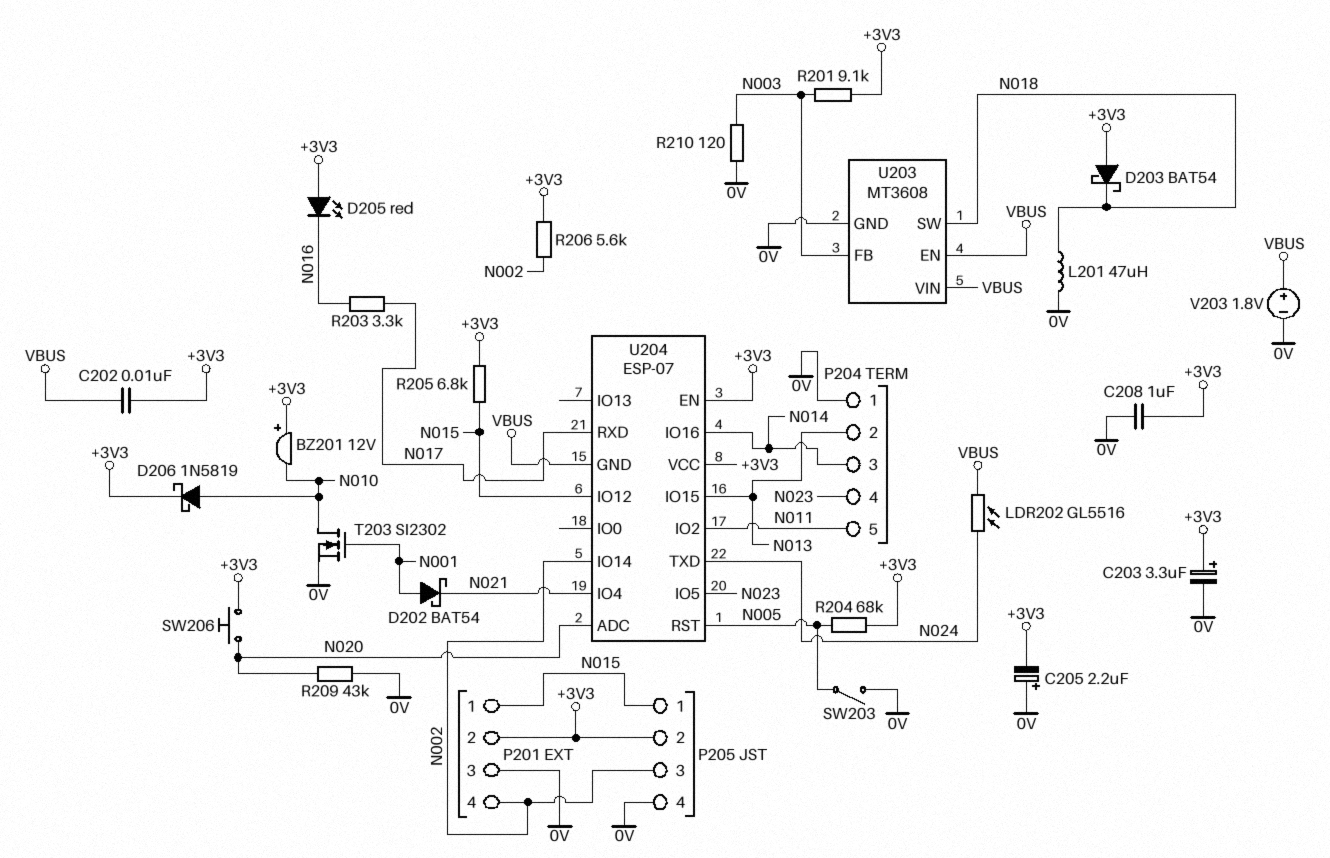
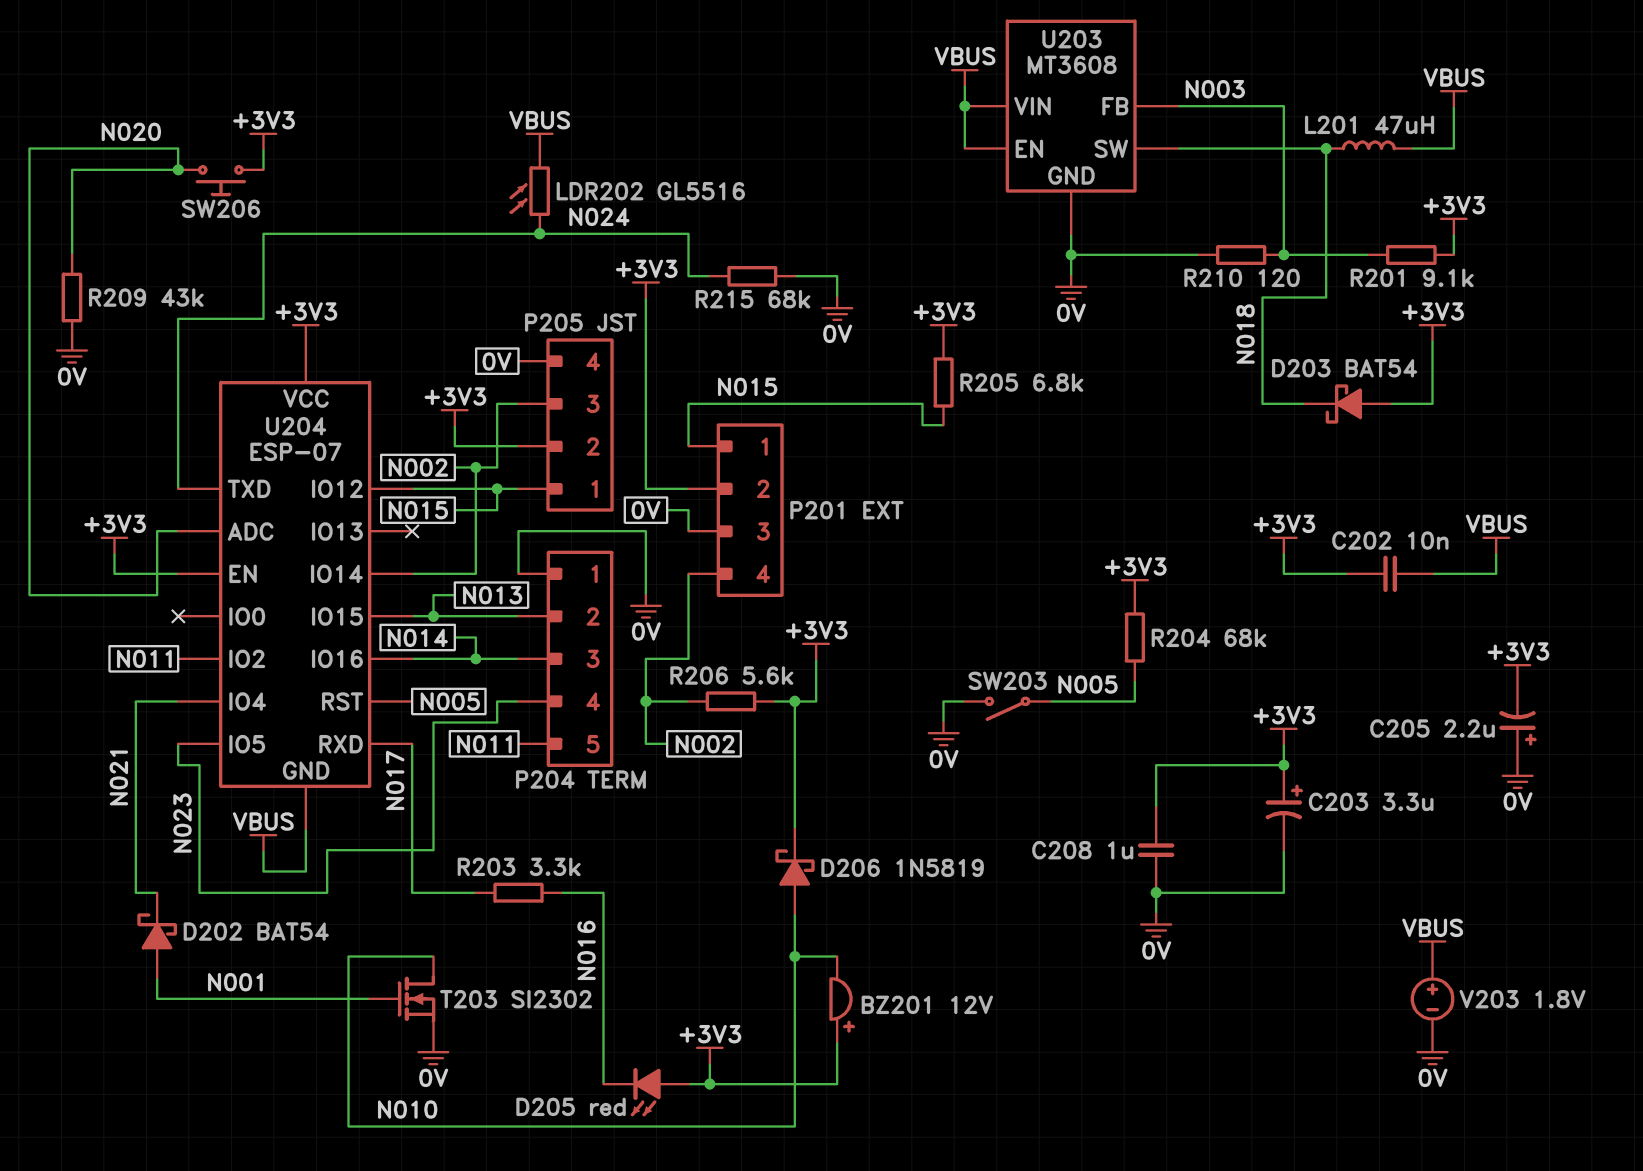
L201: 47uH (0V, N018) -> 47uH (N018, VBUS)
R215: none -> 68k (0V, N024)

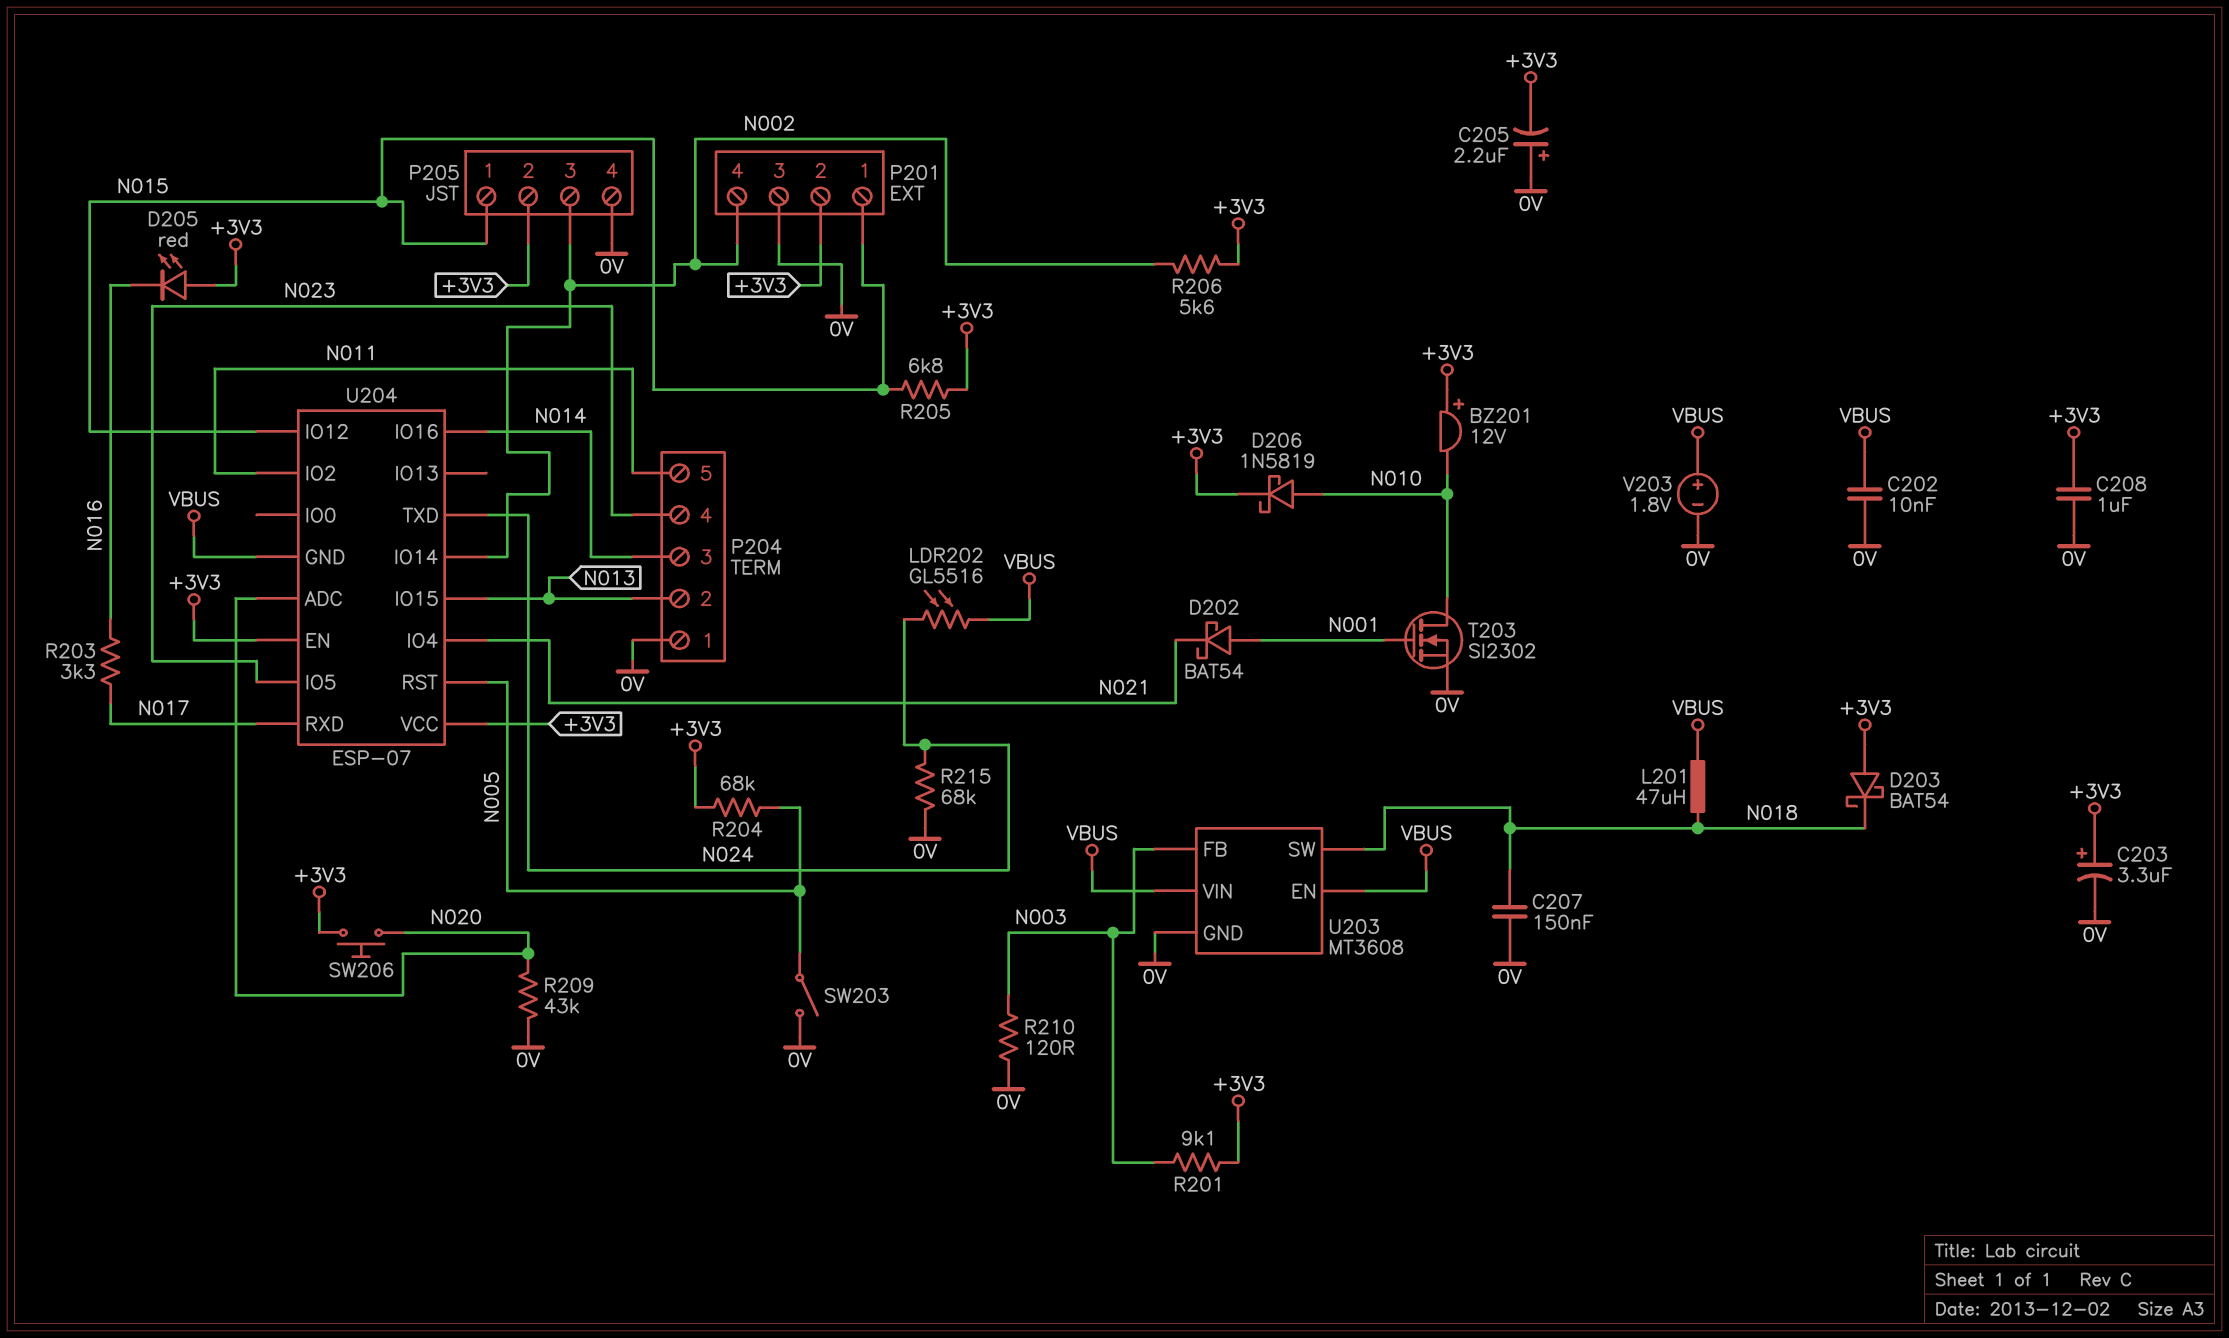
C202: 10nF (+3V3, VBUS) -> 10nF (0V, VBUS)
C207: none -> 150nF (0V, N018)

